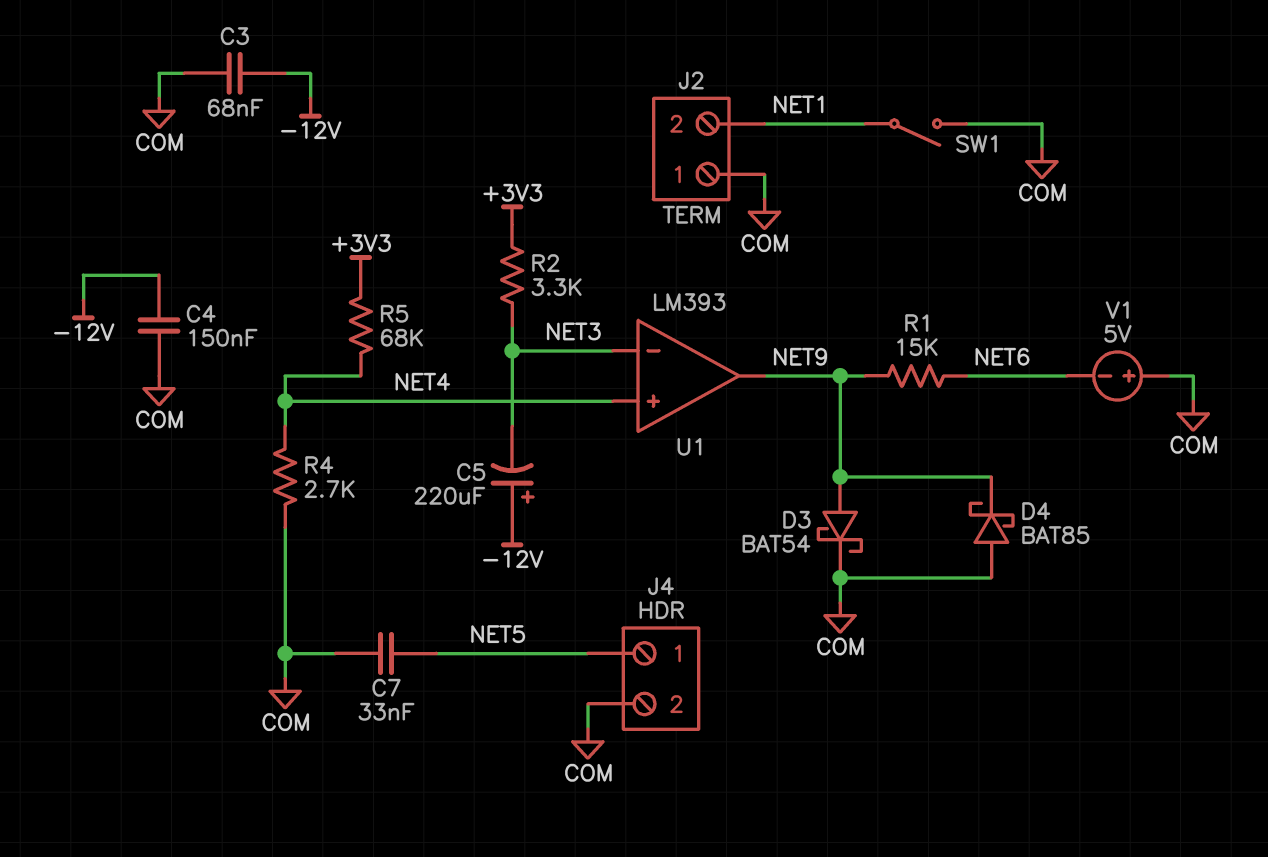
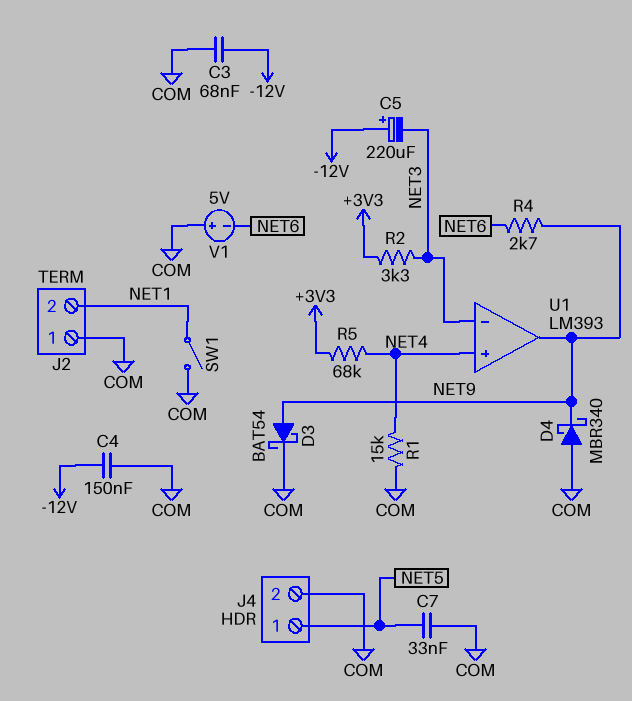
D4: schottky BAT85 (A COM, K NET9) -> schottky MBR340 (A COM, K NET9)
R1: 15k (NET6, NET9) -> 15k (COM, NET4)
R4: 2.7k (COM, NET4) -> 2.7k (NET6, NET9)

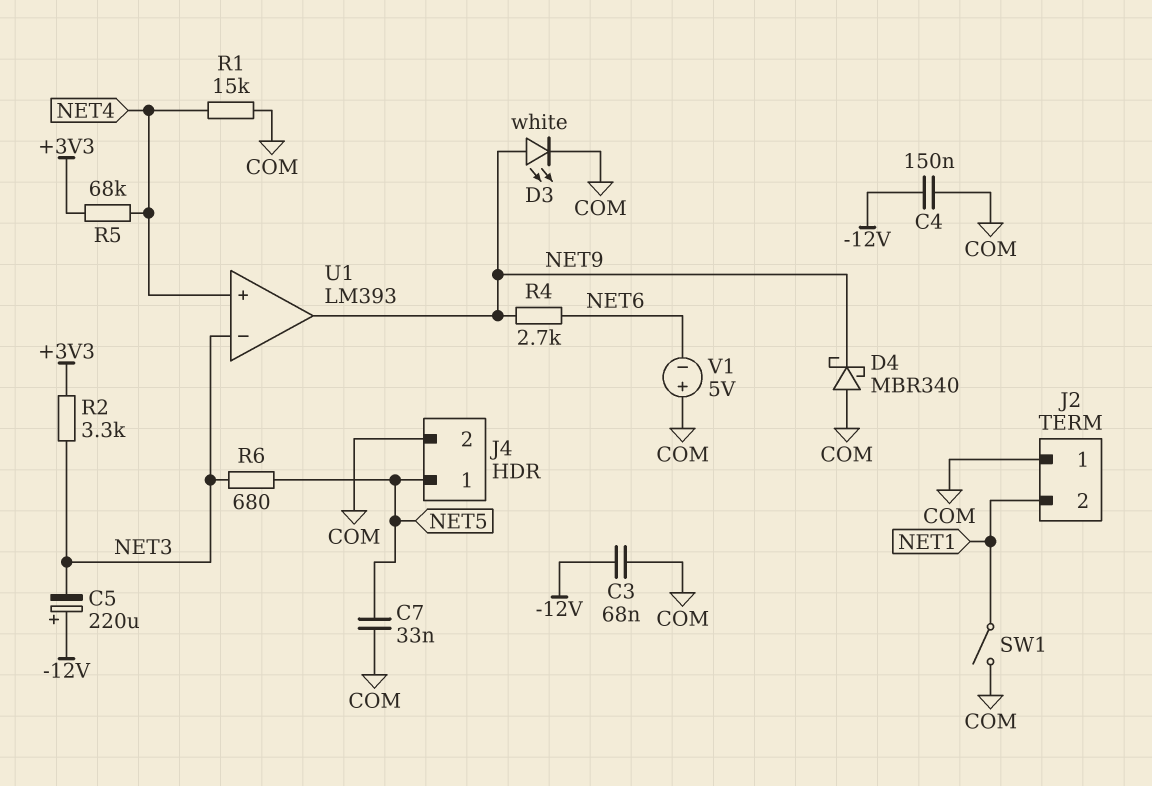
D3: schottky BAT54 (A NET9, K COM) -> LED white (A NET9, K COM)
R6: none -> 680 (NET3, NET5)

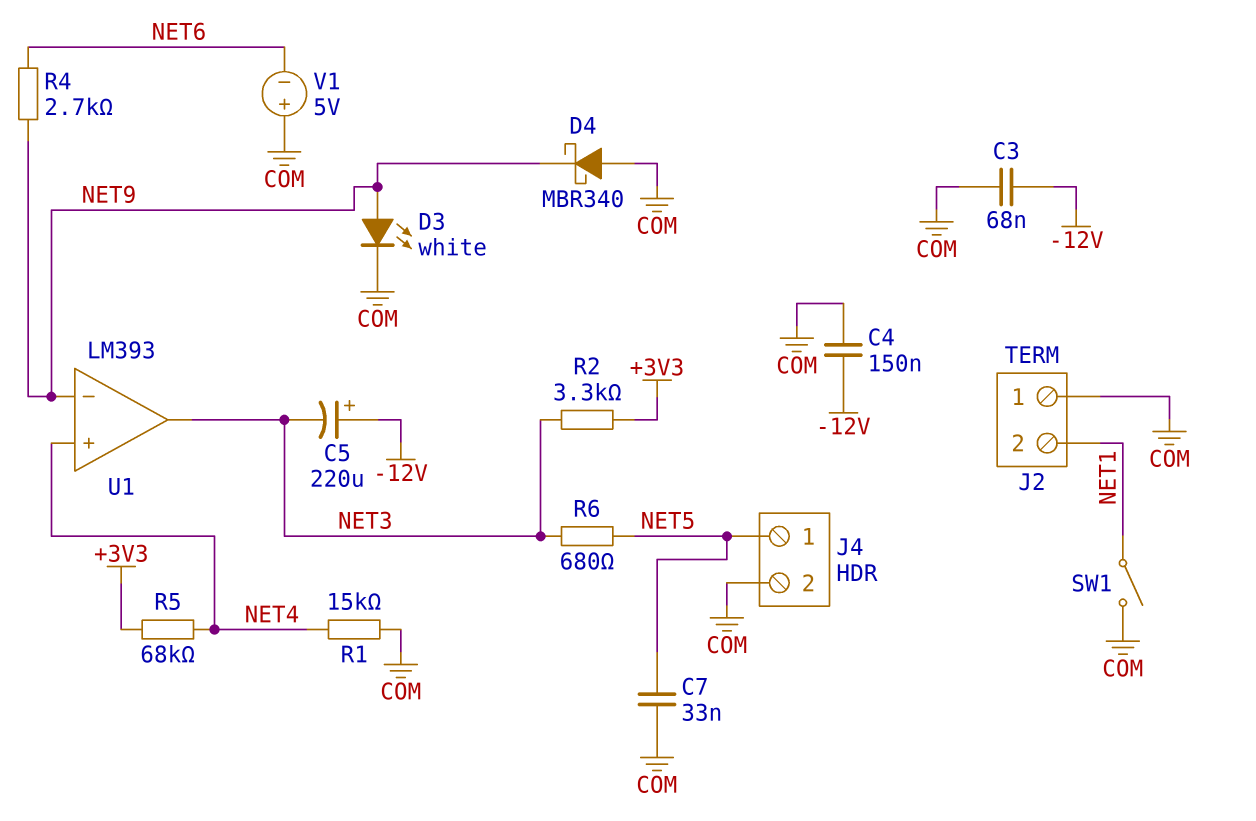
U1 pin in-: NET3 -> NET9
U1 pin out: NET9 -> NET3

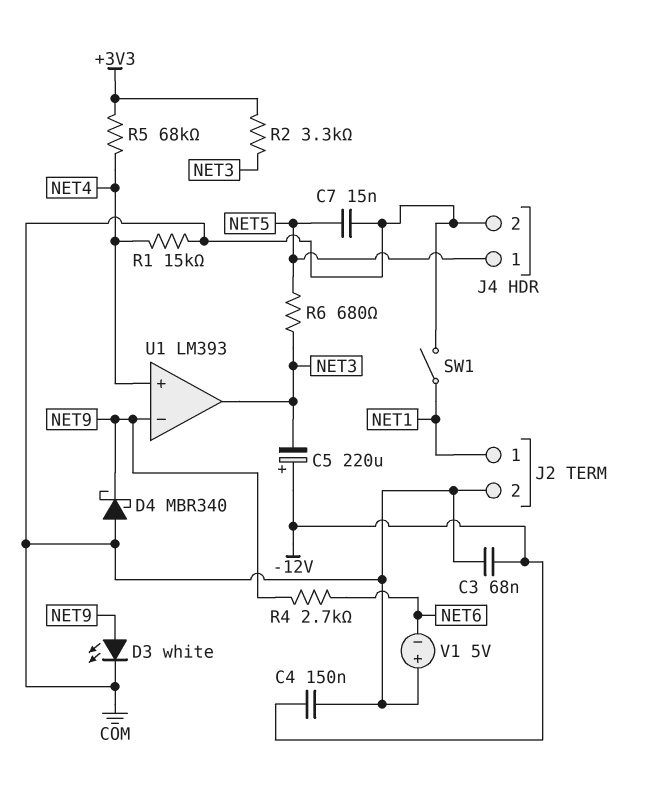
C7: 33nF (COM, NET5) -> 15nF (COM, NET5)
J2 pin 1: COM -> NET1
J2 pin 2: NET1 -> COM

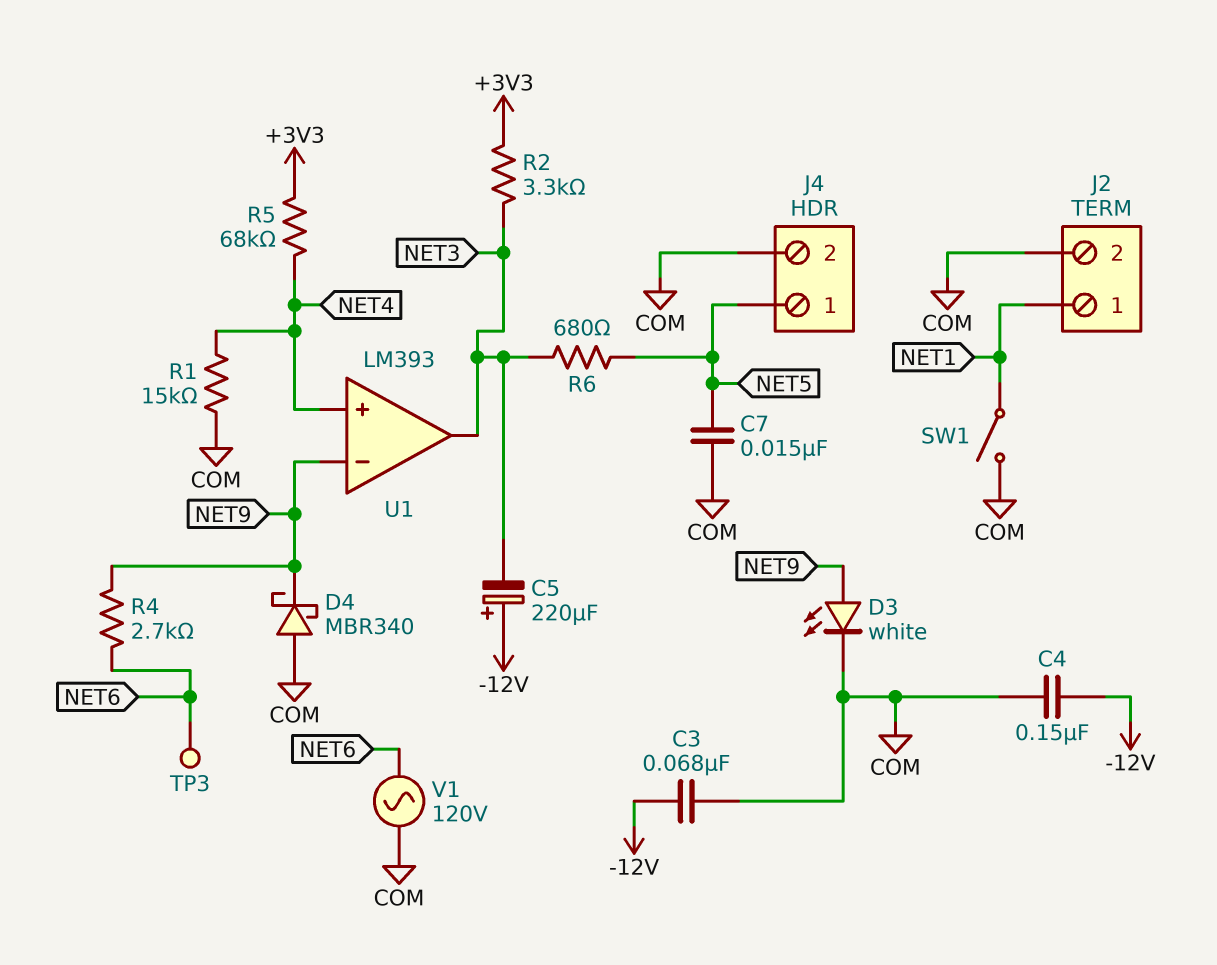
TP3: none -> test point (NET6)
V1: 5V (plus COM, minus NET6) -> AC 120V (COM, NET6)

